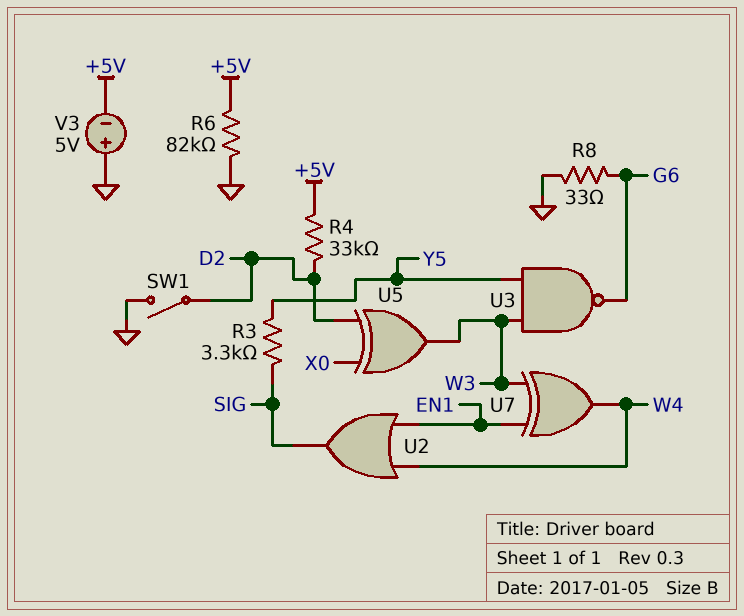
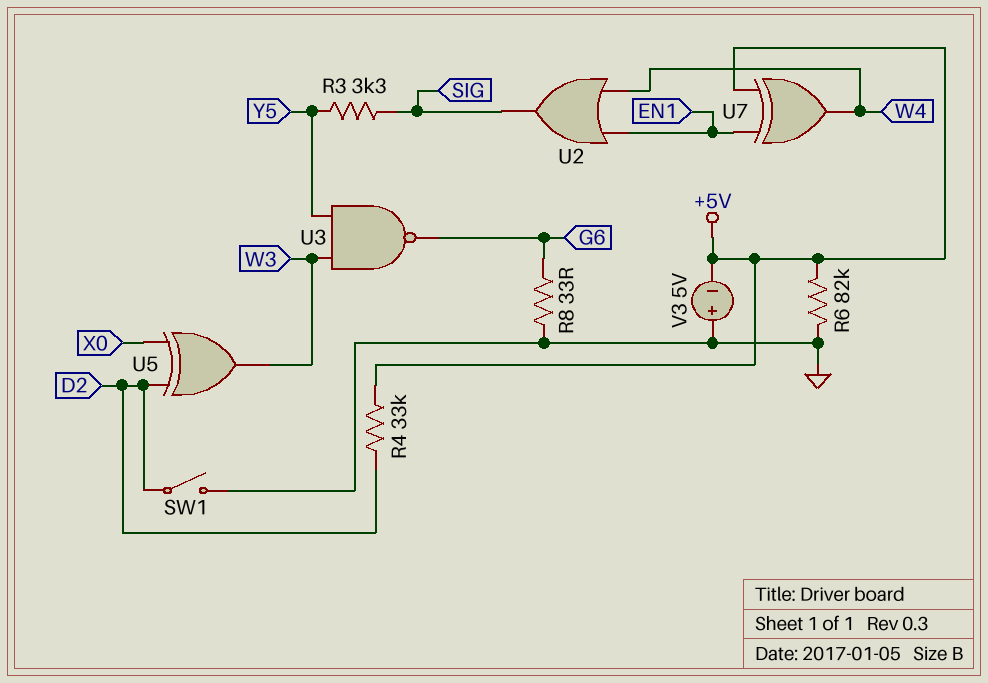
U7: XOR (in EN1, in W3, out W4) -> XOR (in +5V, in EN1, out W4)

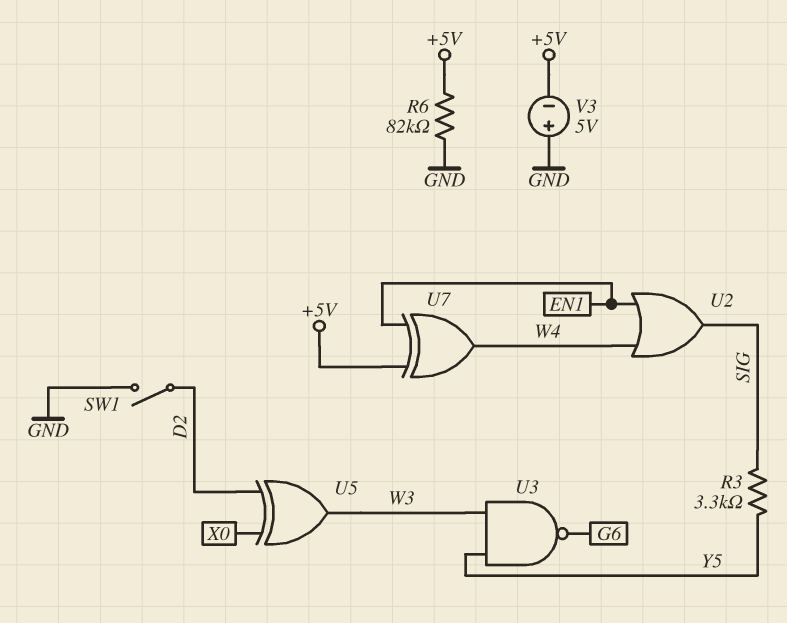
R4: 33k (+5V, D2) -> none
R8: 33 (G6, GND) -> none

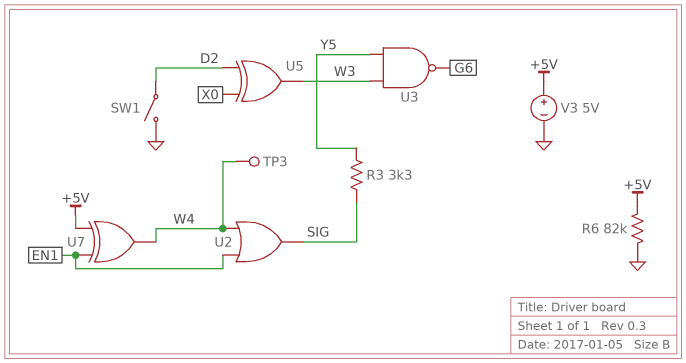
TP3: none -> test point (W4)
V3: 5V (plus GND, minus +5V) -> 5V (plus +5V, minus GND)

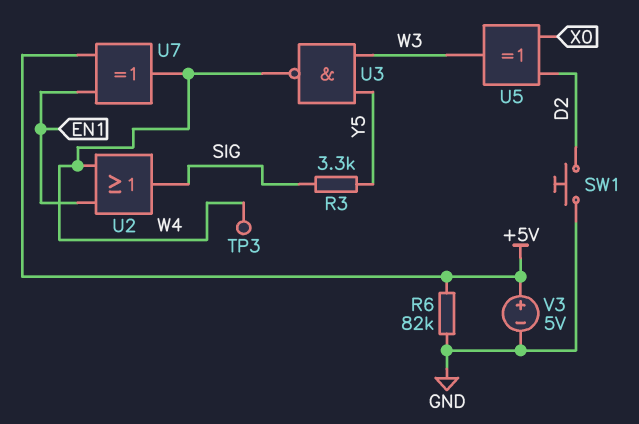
SW1: switch (D2, GND) -> button (D2, GND)
U3: NAND (in W3, in Y5, out G6) -> NAND (in W3, in Y5, out W4)

